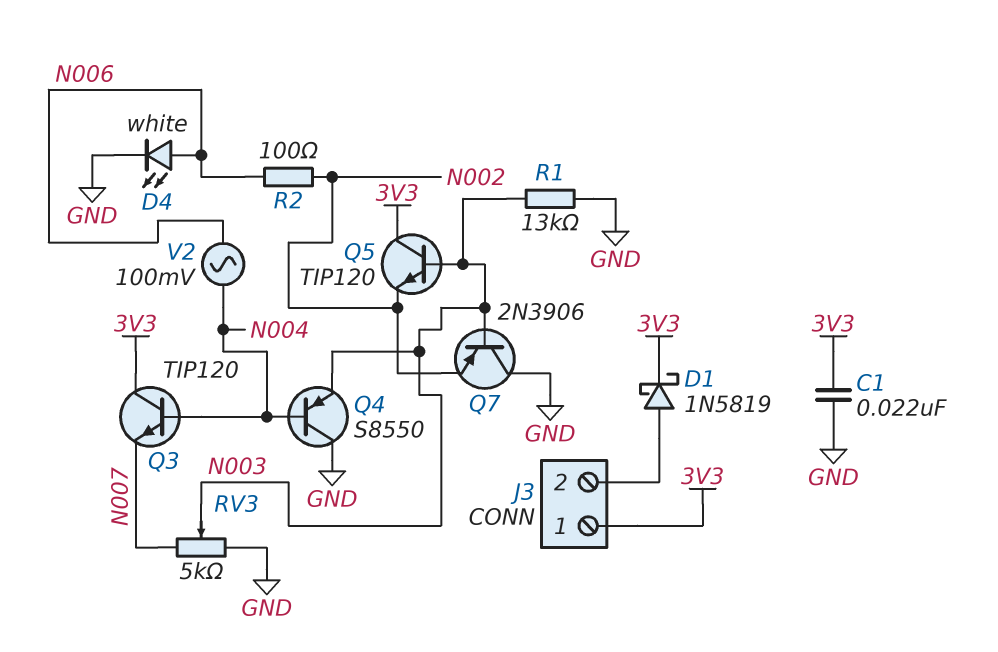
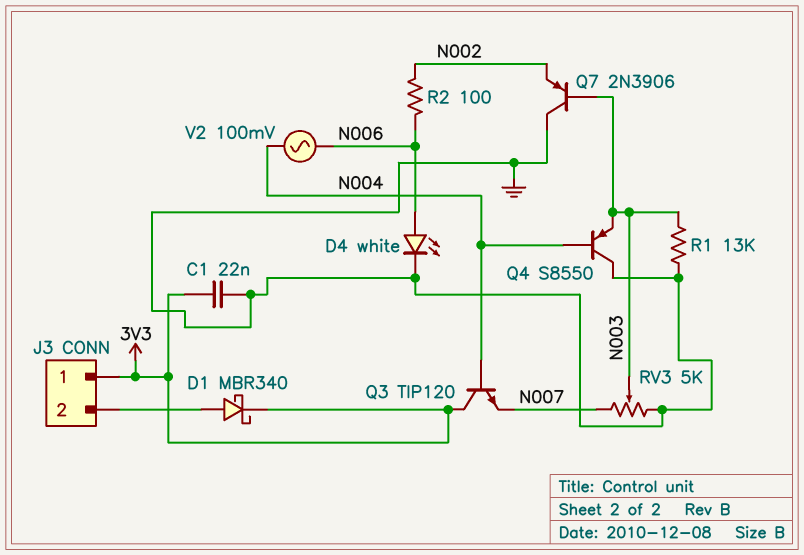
D1: schottky 1N5819 (A J3/2, K 3V3) -> schottky MBR340 (A J3/2, K 3V3)
Q5: NPN TIP120 (B N003, C 3V3, E N002) -> none

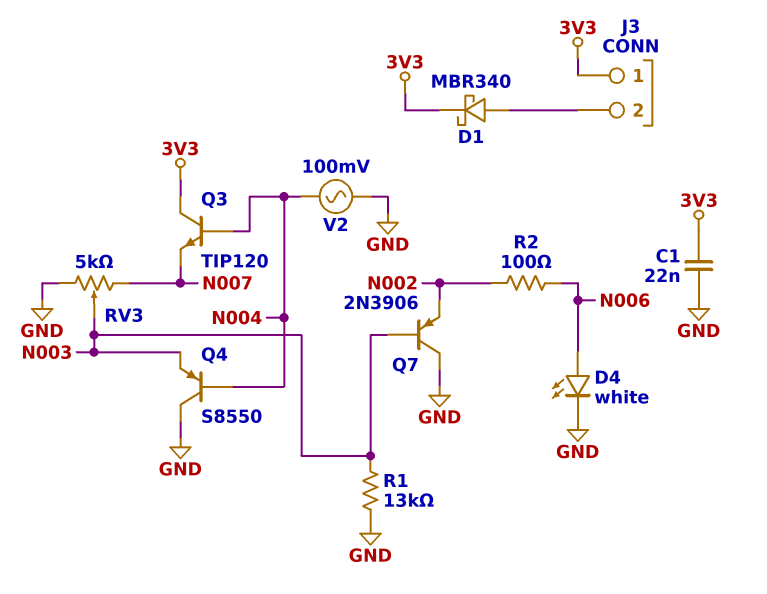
V2: AC 100mV (N004, N006) -> AC 100mV (GND, N004)

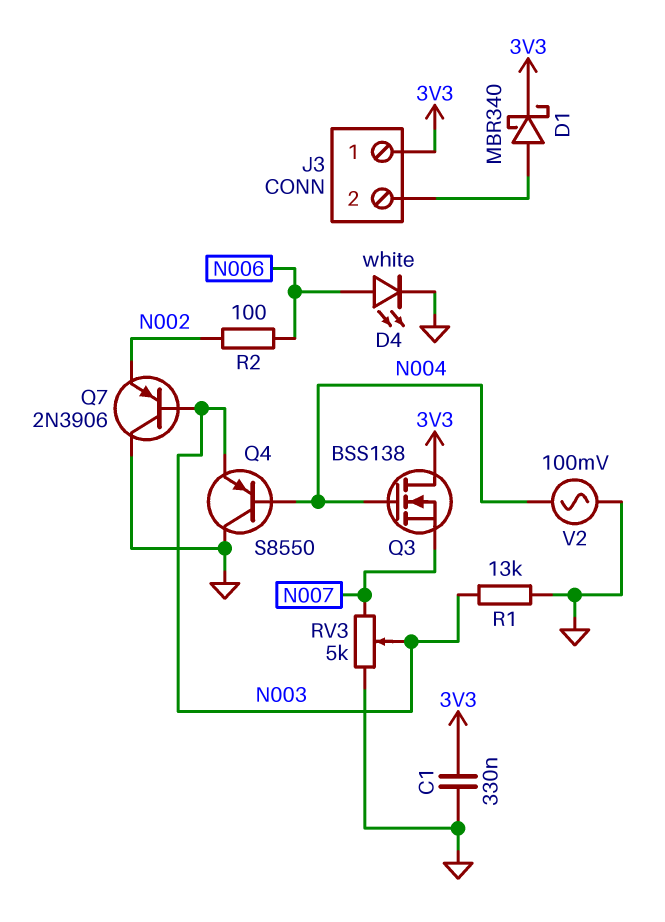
C1: 22nF (3V3, GND) -> 330nF (3V3, GND)
Q3: NPN TIP120 (B N004, C 3V3, E N007) -> NMOS BSS138 (G N004, D 3V3, S N007)

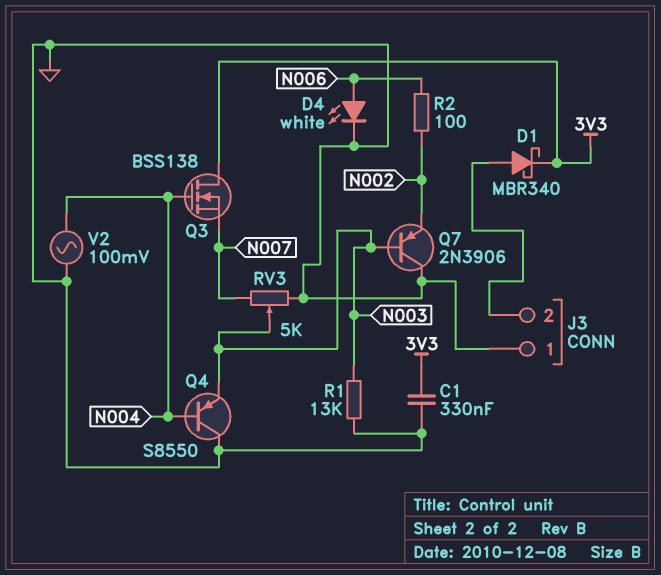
J3 pin 1: 3V3 -> GND

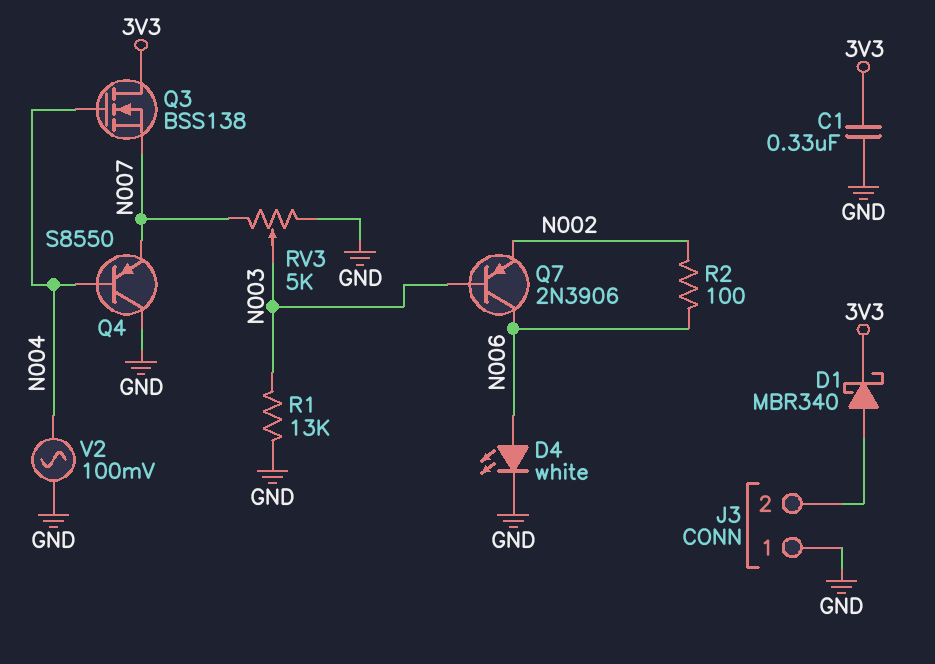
Q4: PNP S8550 (B N004, C GND, E N003) -> PNP S8550 (B N004, C GND, E N007)
Q7: PNP 2N3906 (B N003, C GND, E N002) -> PNP 2N3906 (B N003, C N006, E N002)

